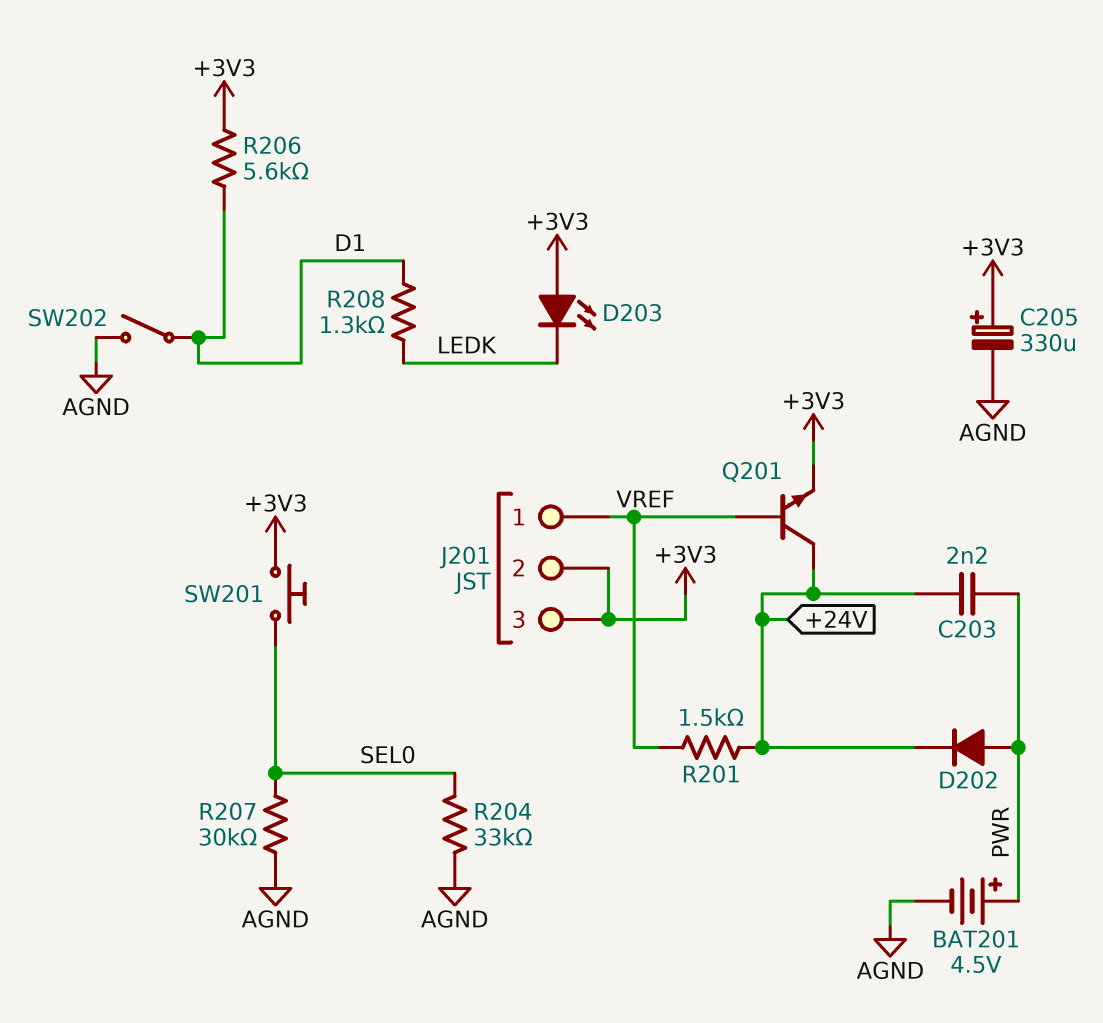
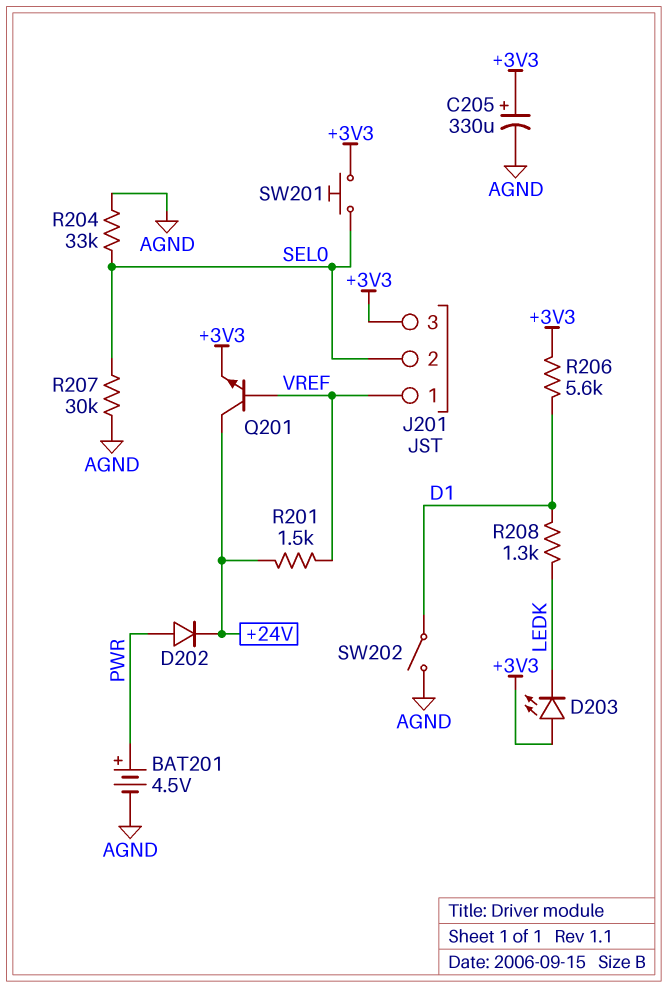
C203: 2.2nF (+24V, PWR) -> none
J201 pin 2: +3V3 -> SEL0

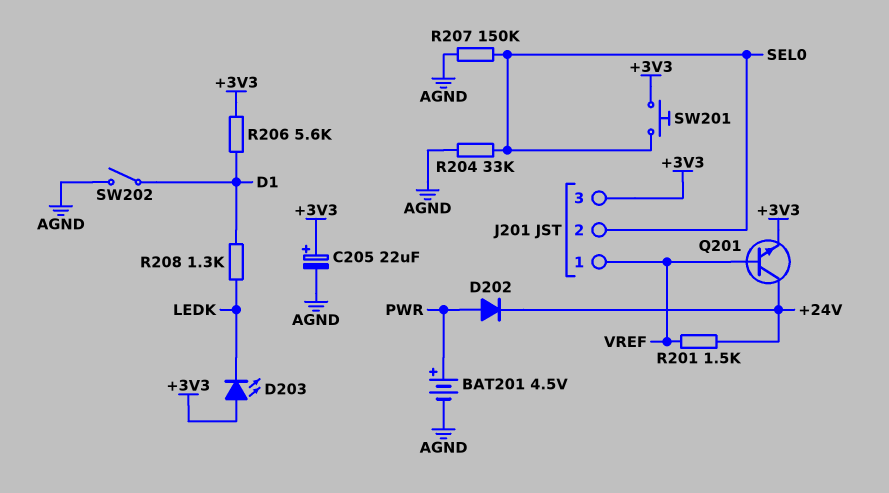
C205: 330uF (plus +3V3, minus AGND) -> 22uF (plus +3V3, minus AGND)
R207: 30k (AGND, SEL0) -> 150k (AGND, SEL0)

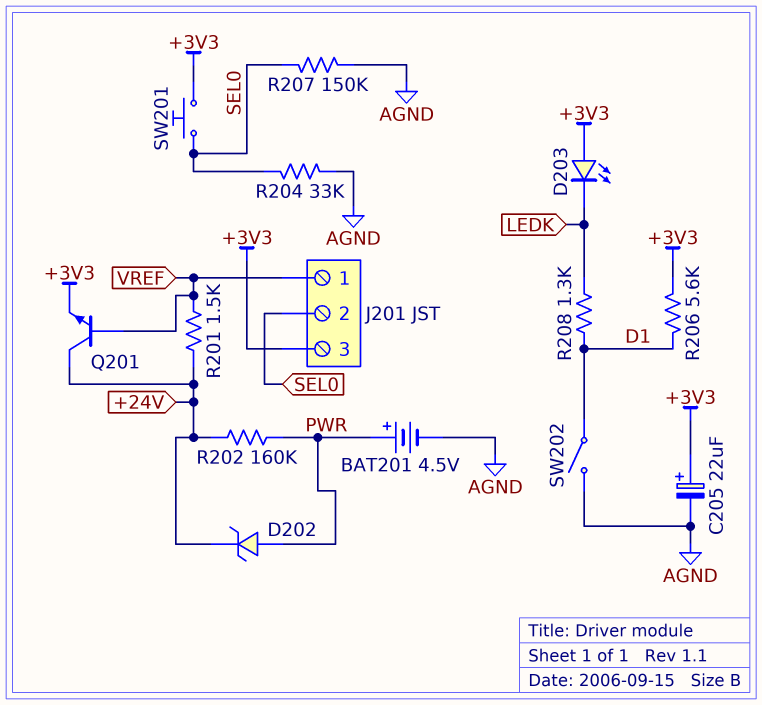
D202: diode (A PWR, K +24V) -> zener (A PWR, K +24V)
R202: none -> 160k (+24V, PWR)

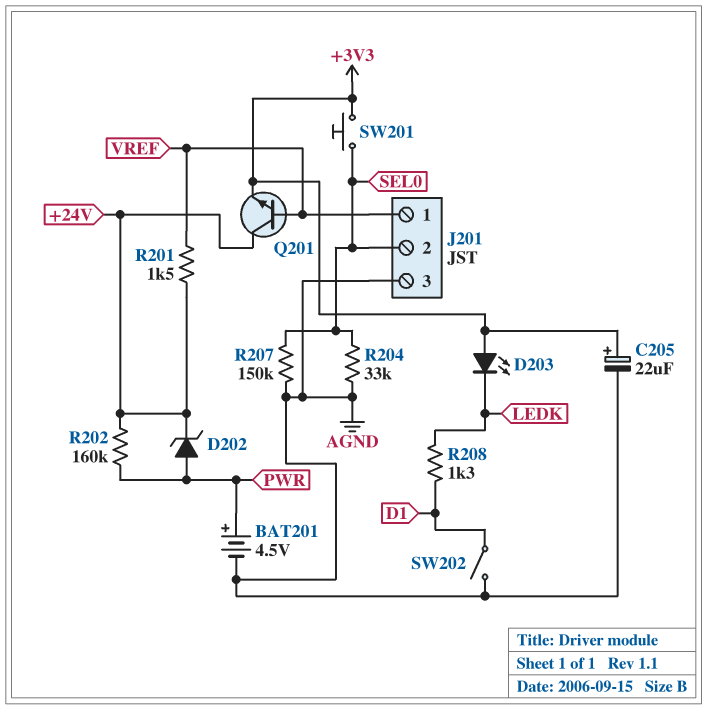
J201 pin 3: +3V3 -> AGND
R206: 5.6k (+3V3, D1) -> none

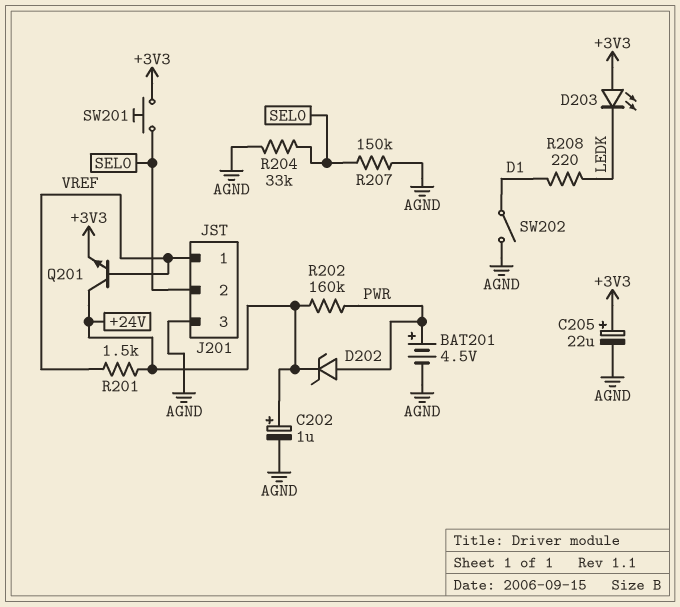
C202: none -> 1uF (plus +24V, minus AGND)
R208: 1.3k (D1, LEDK) -> 220 (D1, LEDK)

